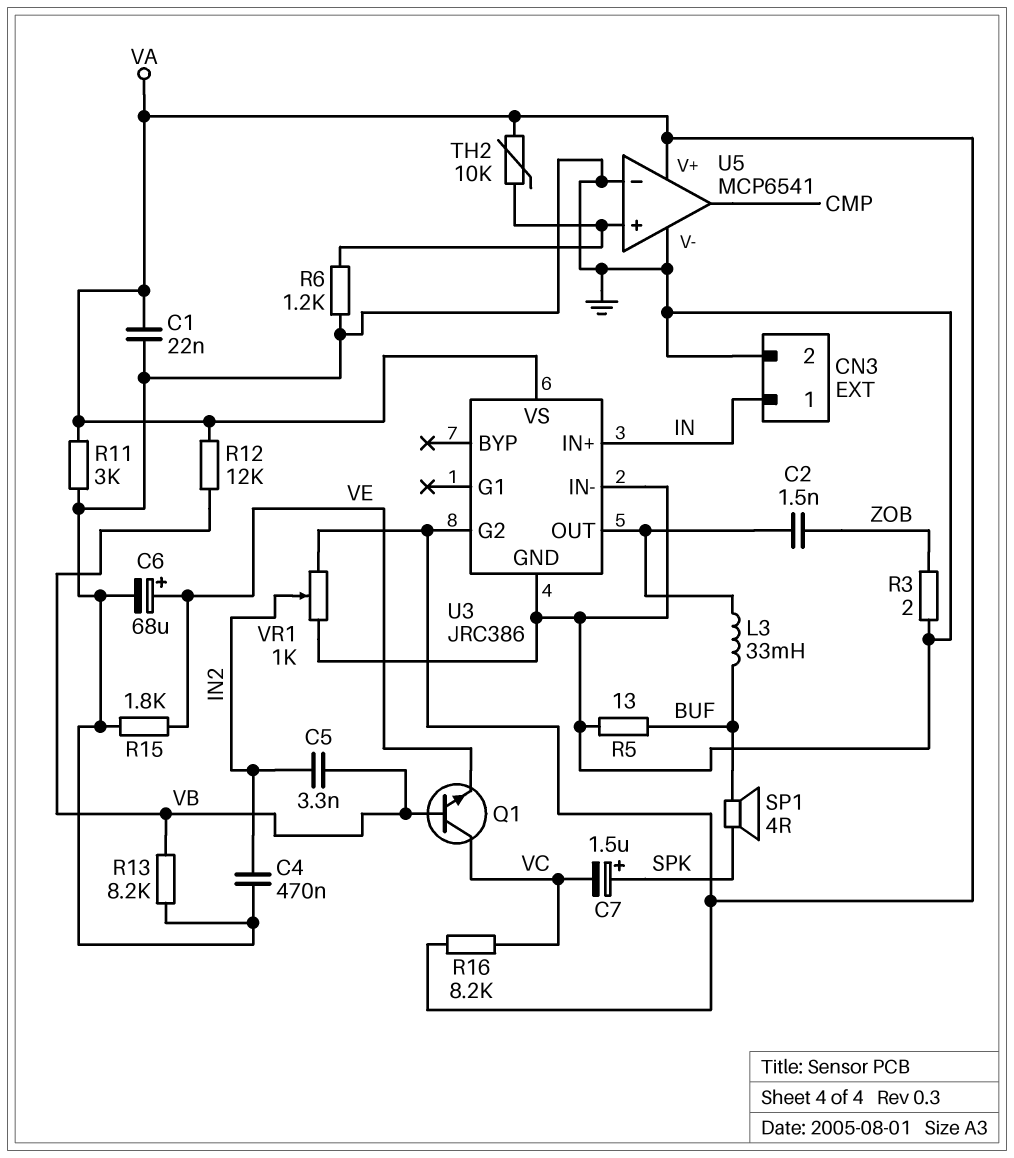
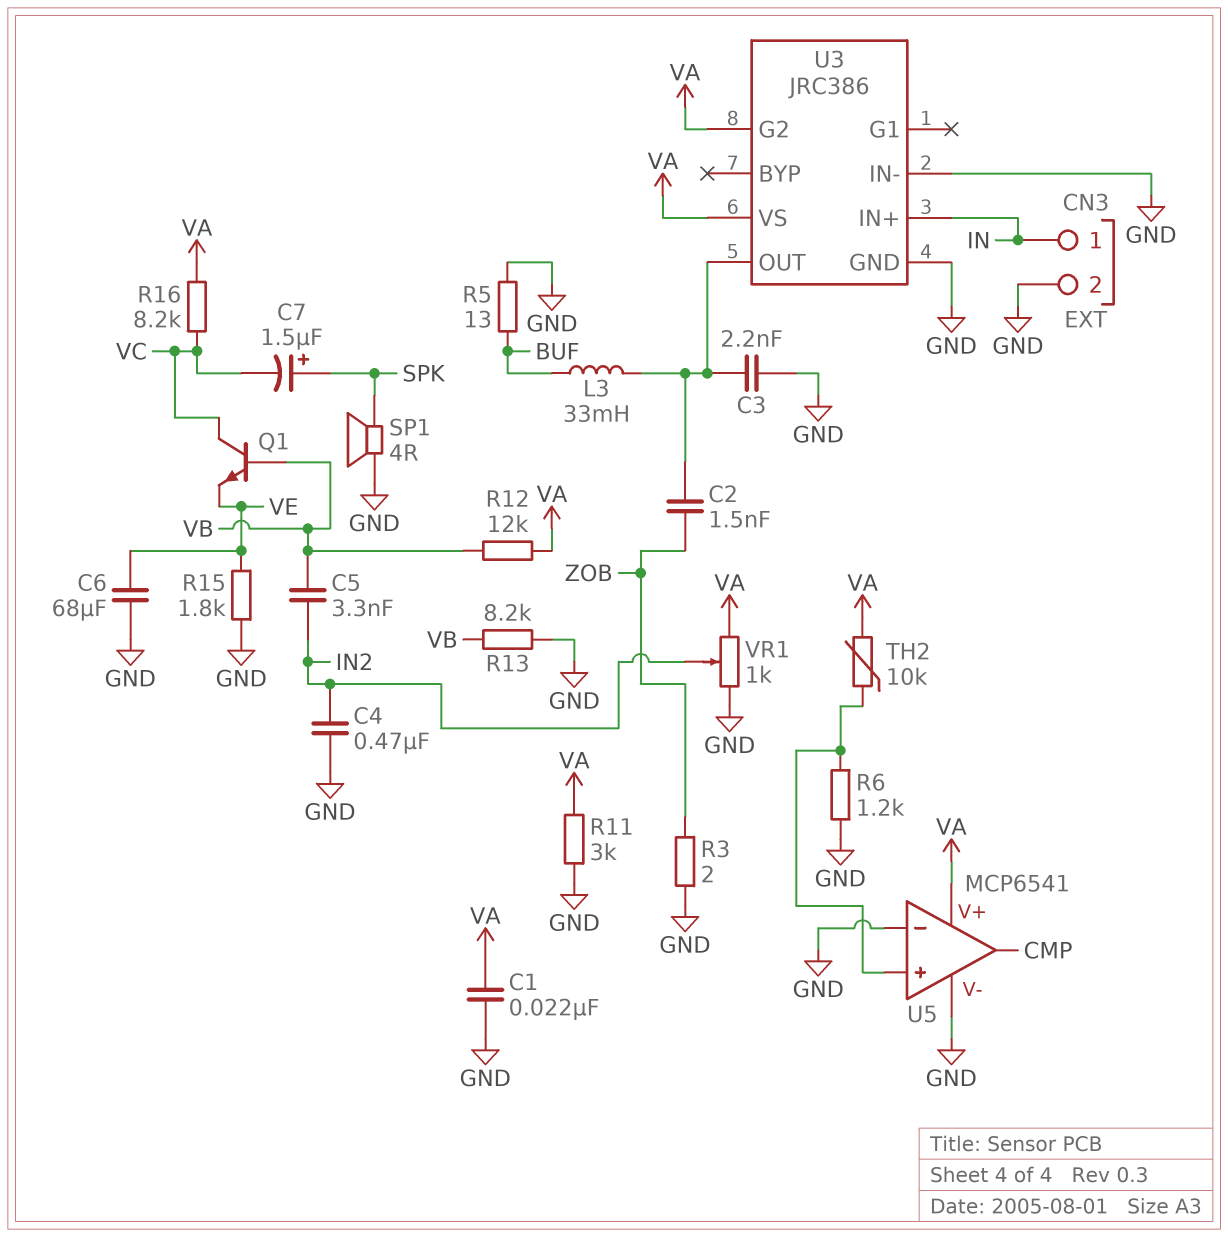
C3: none -> 2.2nF (GND, U3/OUT)
C6: 68uF (plus VE, minus GND) -> 68uF (GND, VE)
SP1: speaker 4R (BUF, SPK) -> speaker 4R (GND, SPK)

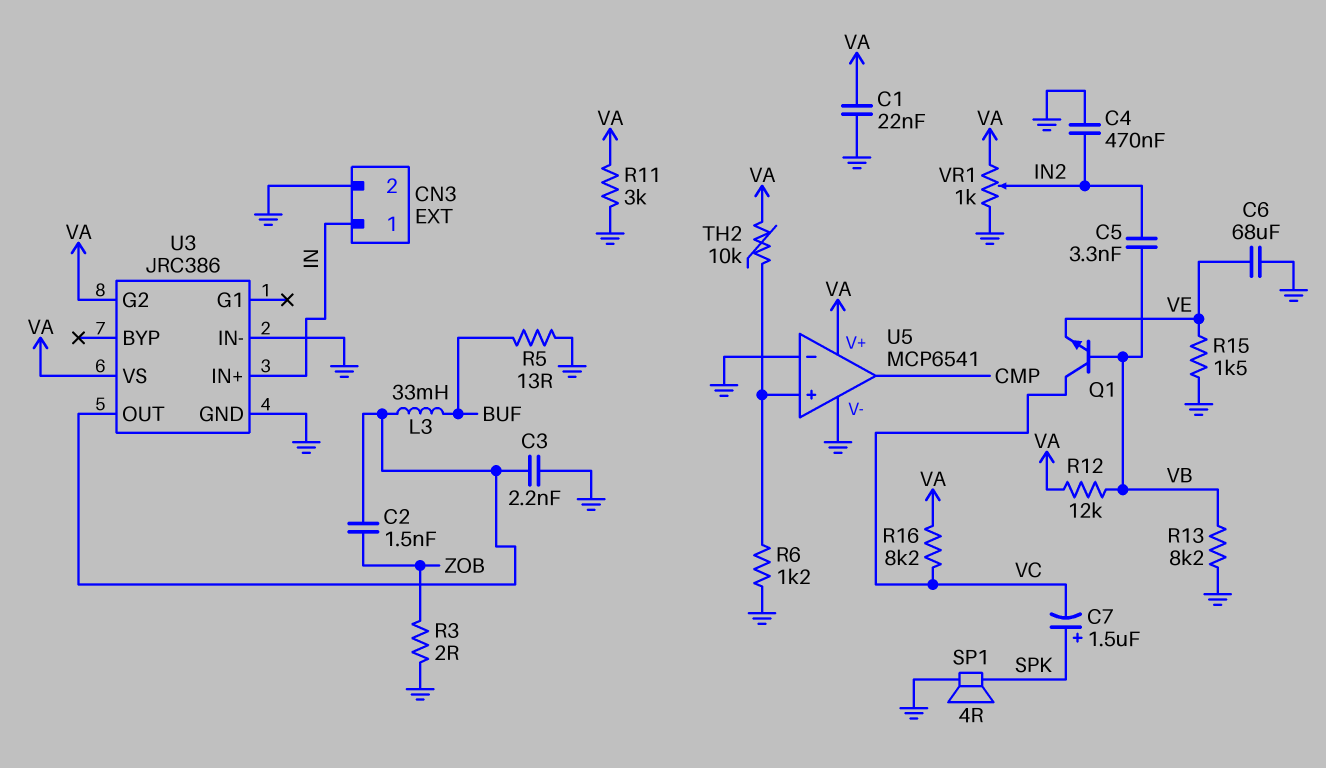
R15: 1.8k (GND, VE) -> 1.5k (GND, VE)

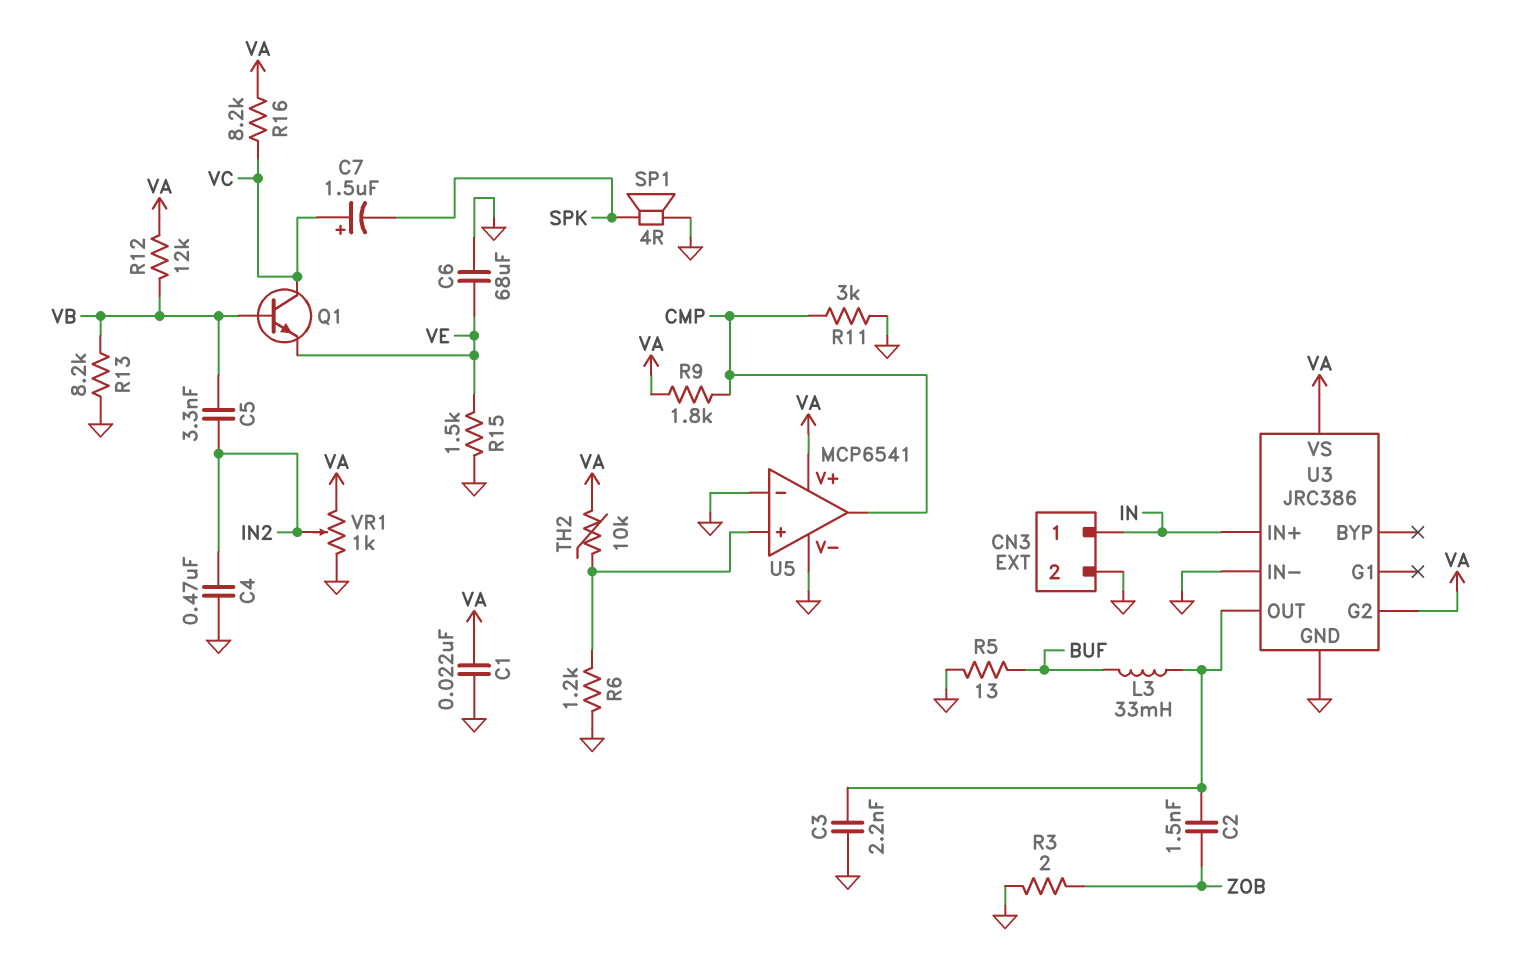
C7: 1.5uF (plus SPK, minus VC) -> 1.5uF (plus VC, minus SPK)
R9: none -> 1.8k (CMP, VA)
R11: 3k (GND, VA) -> 3k (CMP, GND)

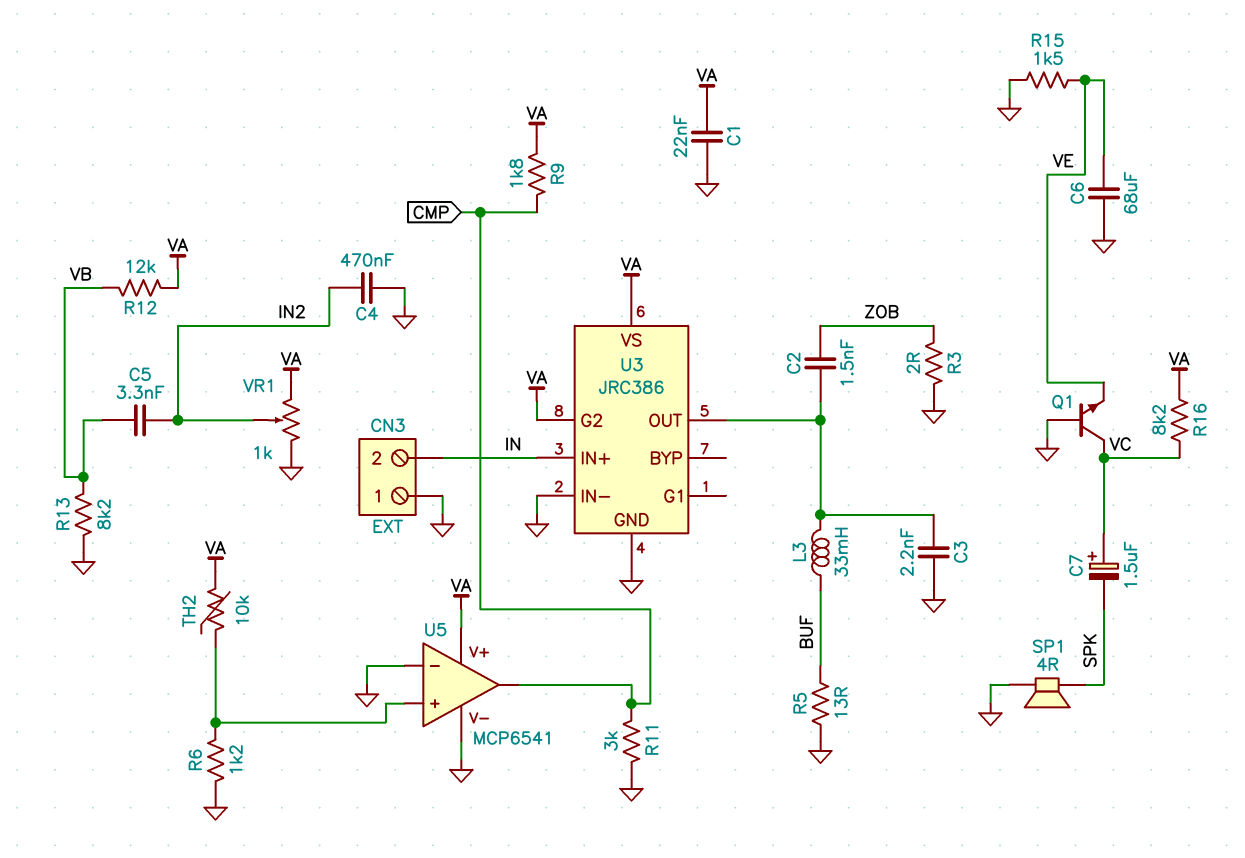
CN3 pin 1: IN -> GND
CN3 pin 2: GND -> IN
Q1: NPN (B VB, C VC, E VE) -> NPN (B GND, C VC, E VE)

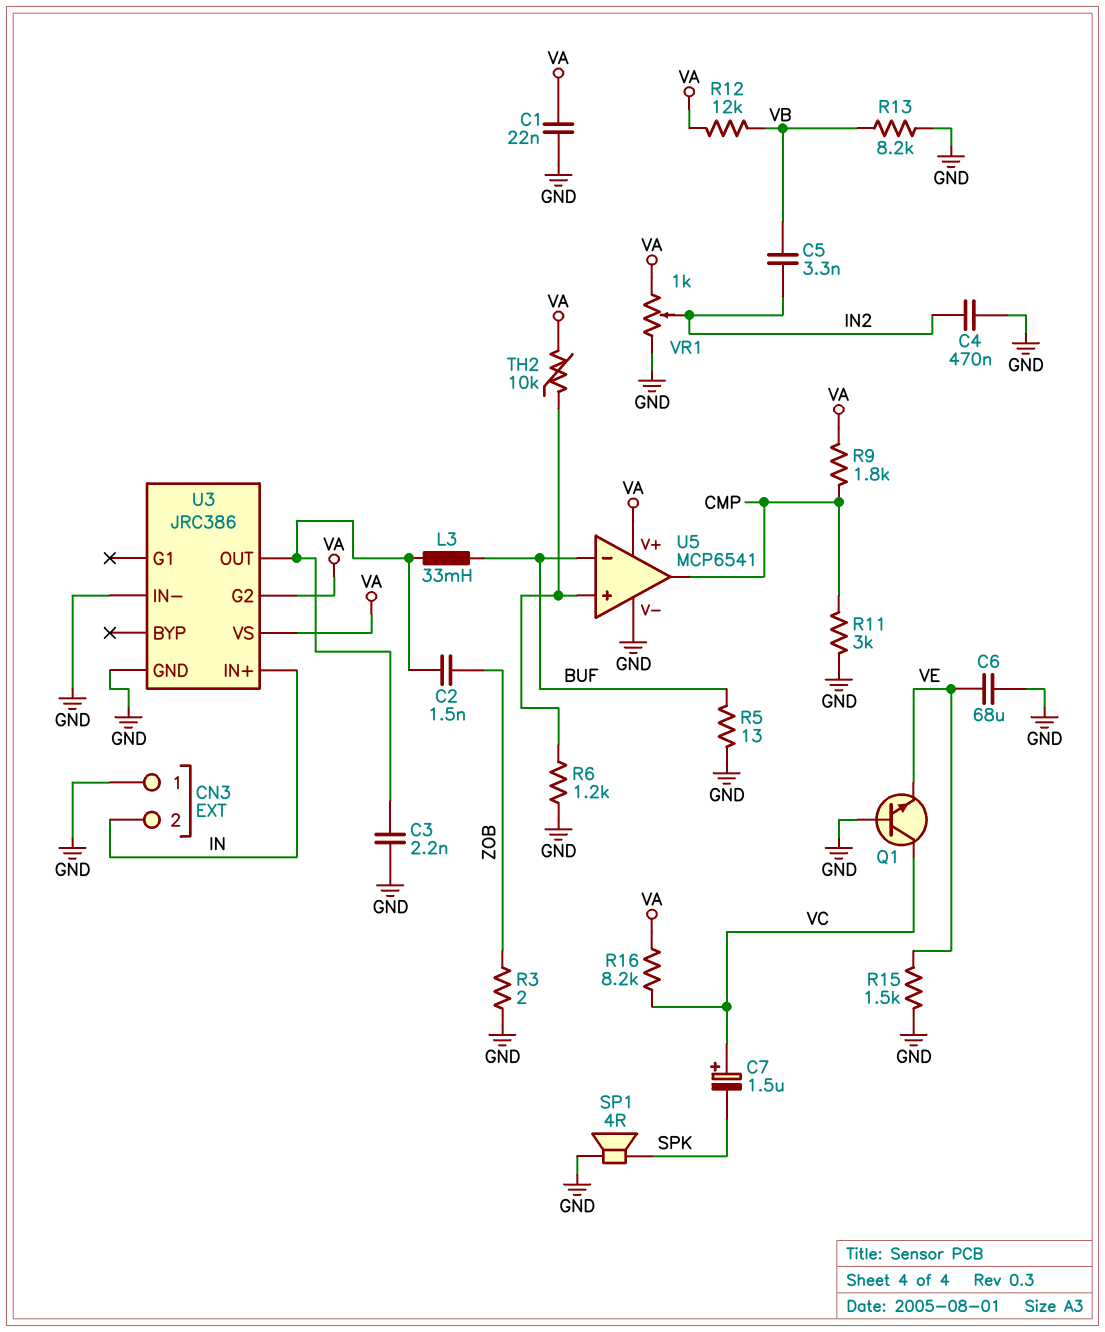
U5 pin in-: GND -> BUF

